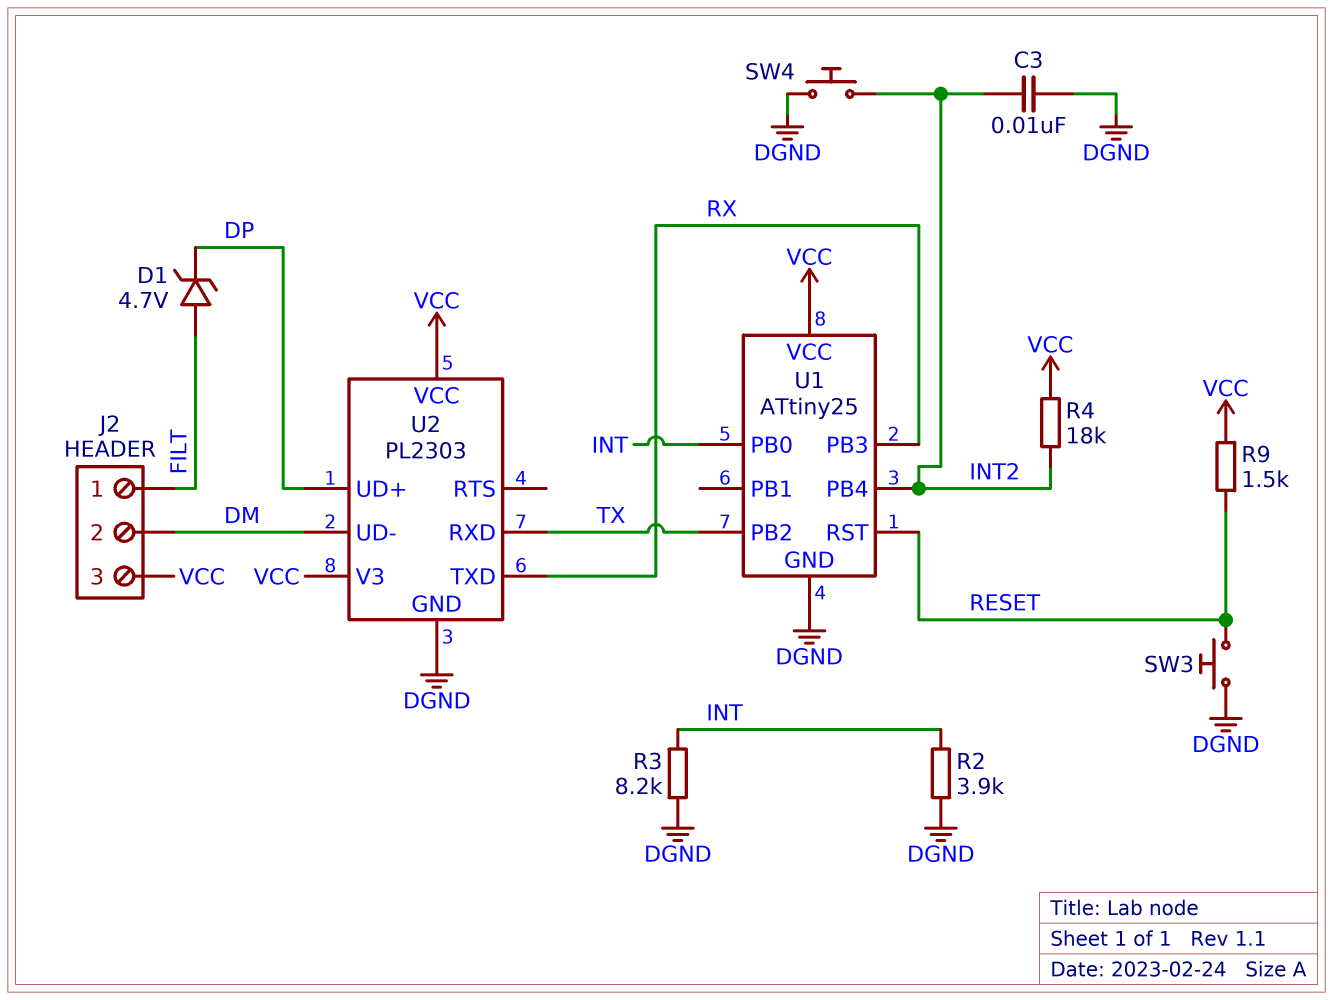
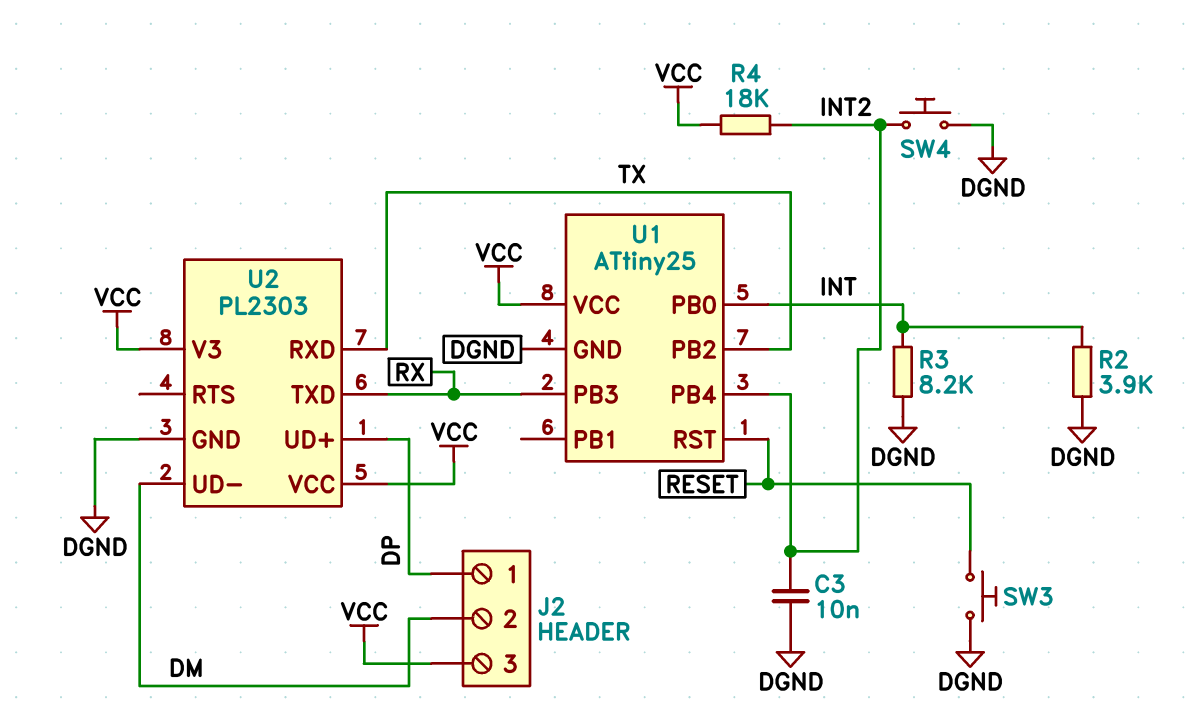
D1: zener 4.7V (A FILT, K DP) -> none
J2 pin 1: FILT -> DP
R9: 1.5k (RESET, VCC) -> none

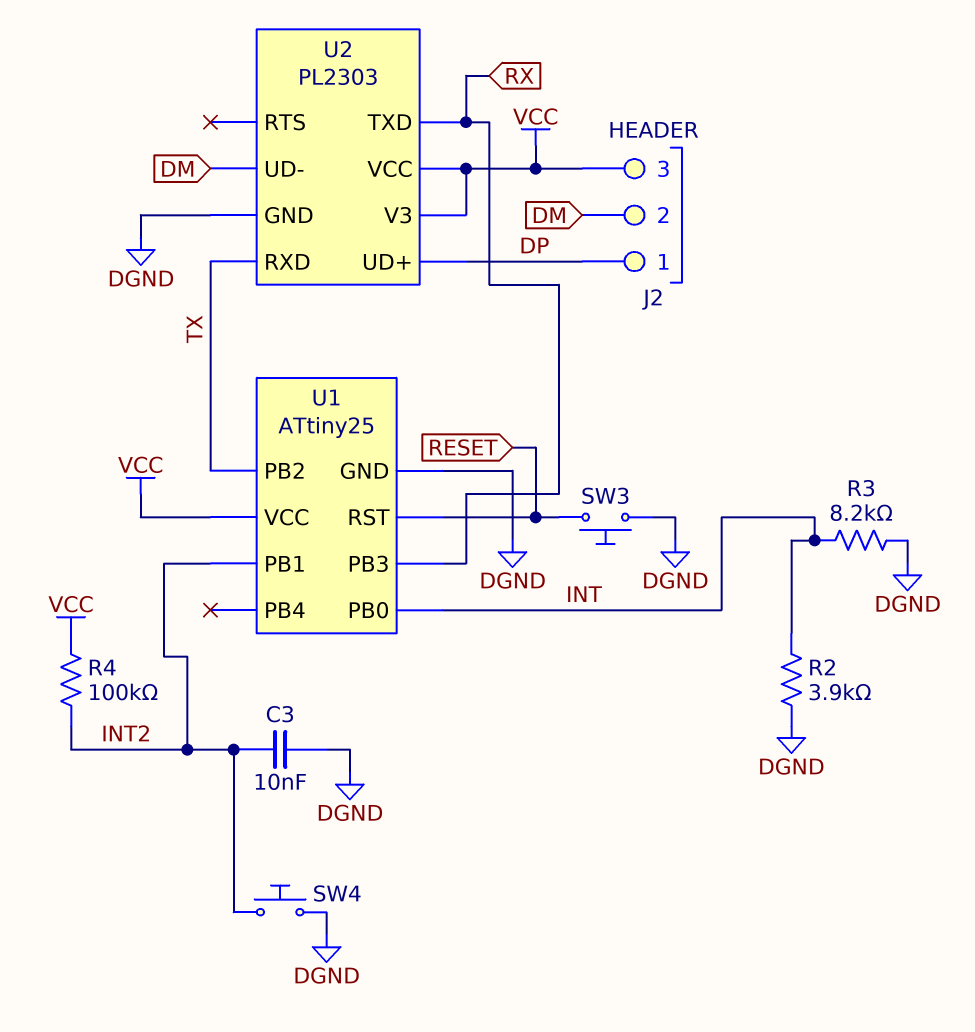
R4: 18k (INT2, VCC) -> 100k (INT2, VCC)
U1 pin PB1: none -> INT2
U1 pin PB4: INT2 -> none

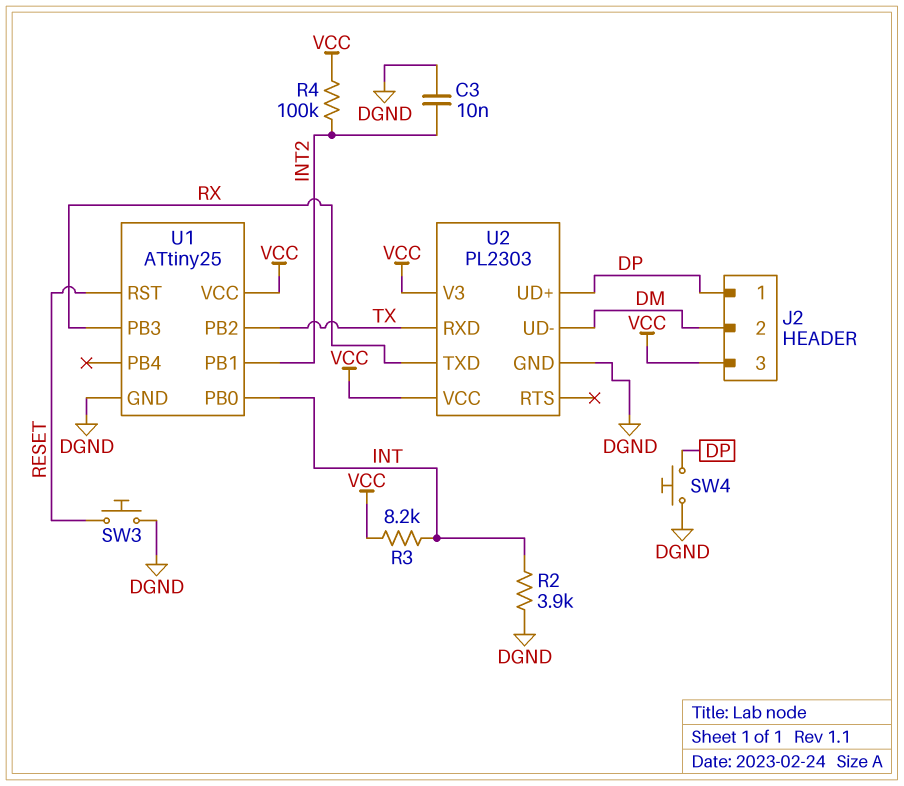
R3: 8.2k (DGND, INT) -> 8.2k (INT, VCC)
SW4: button (DGND, INT2) -> button (DGND, DP)

